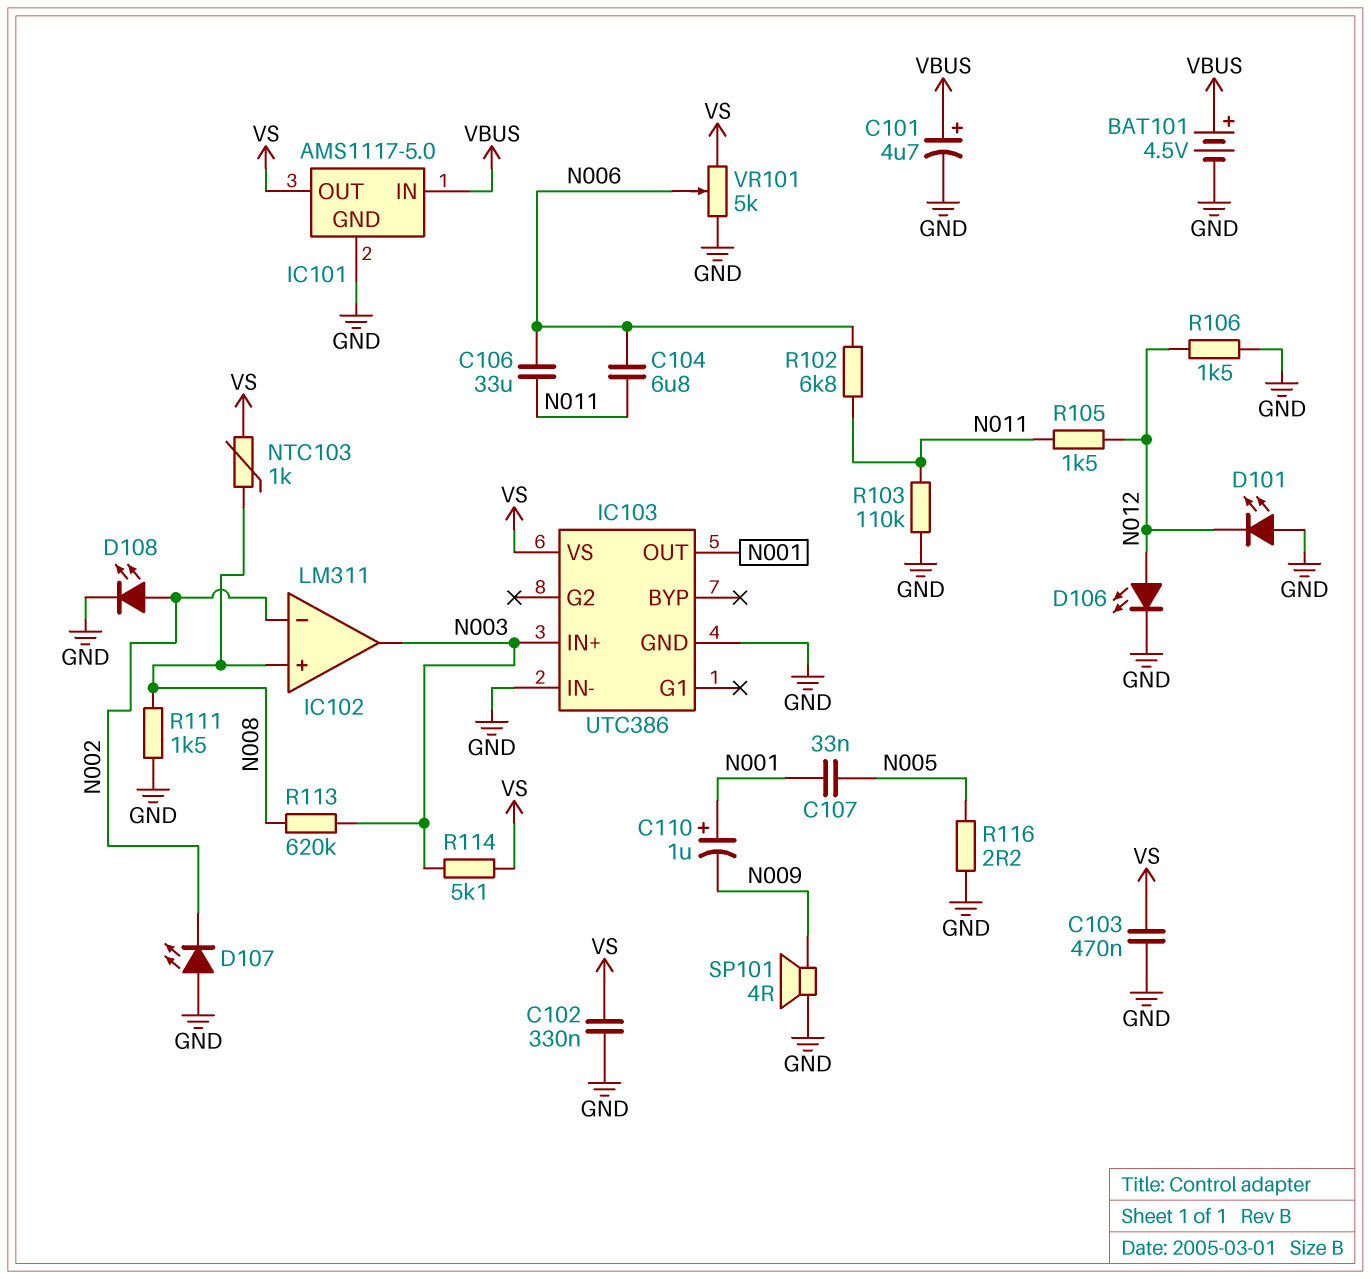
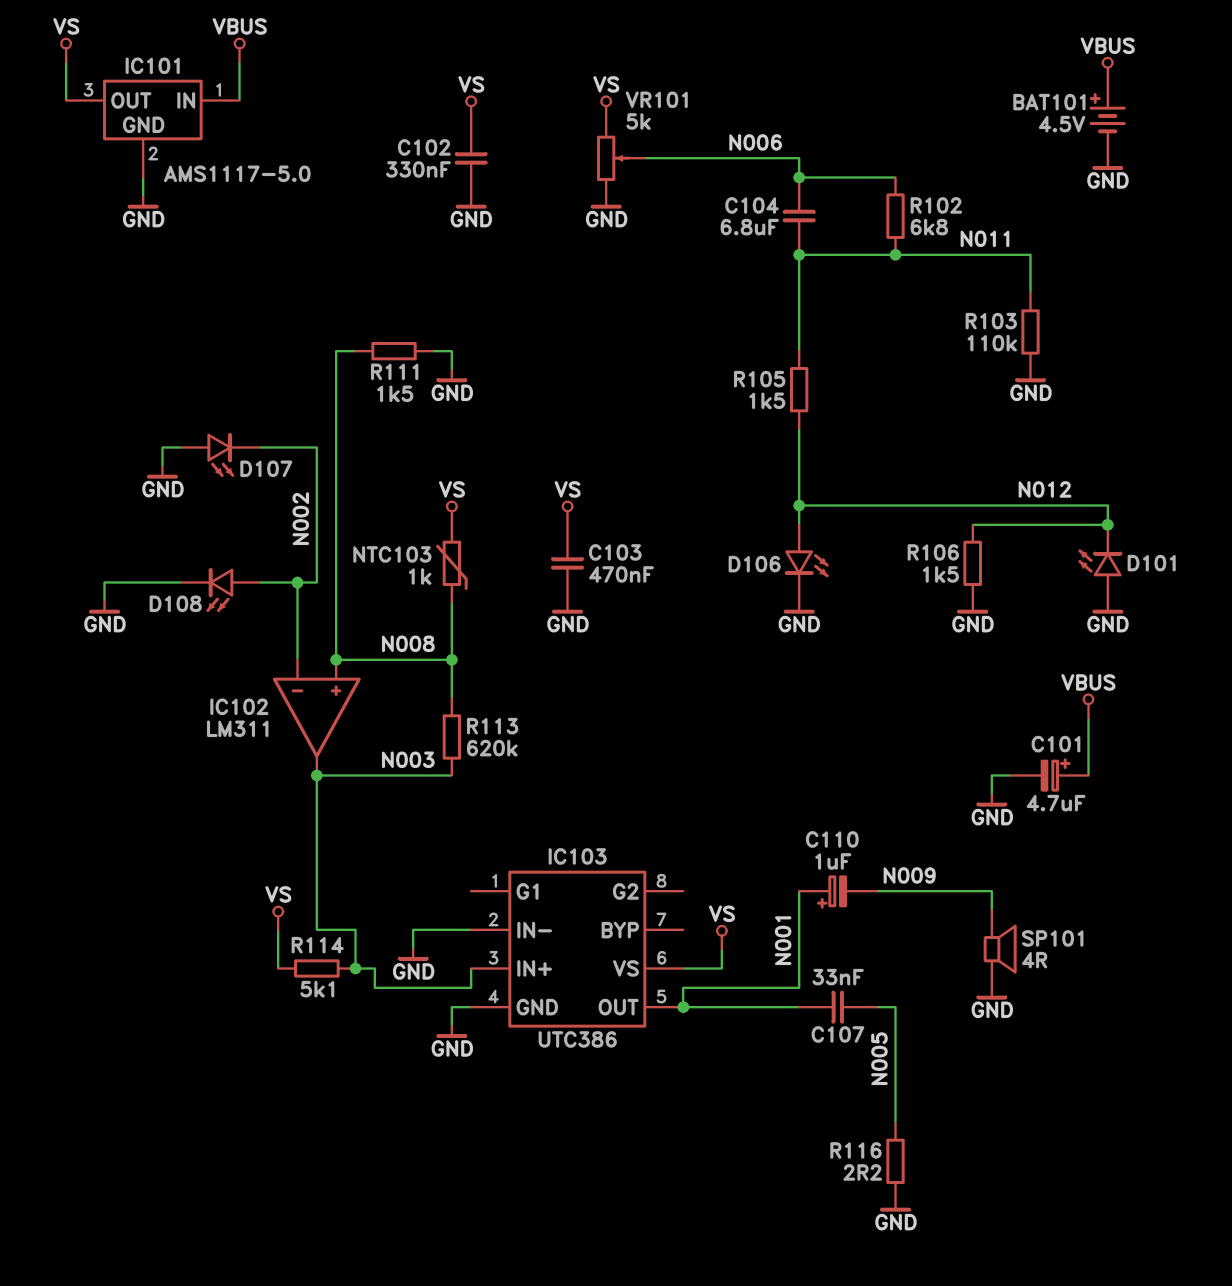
C106: 33uF (N006, N011) -> none

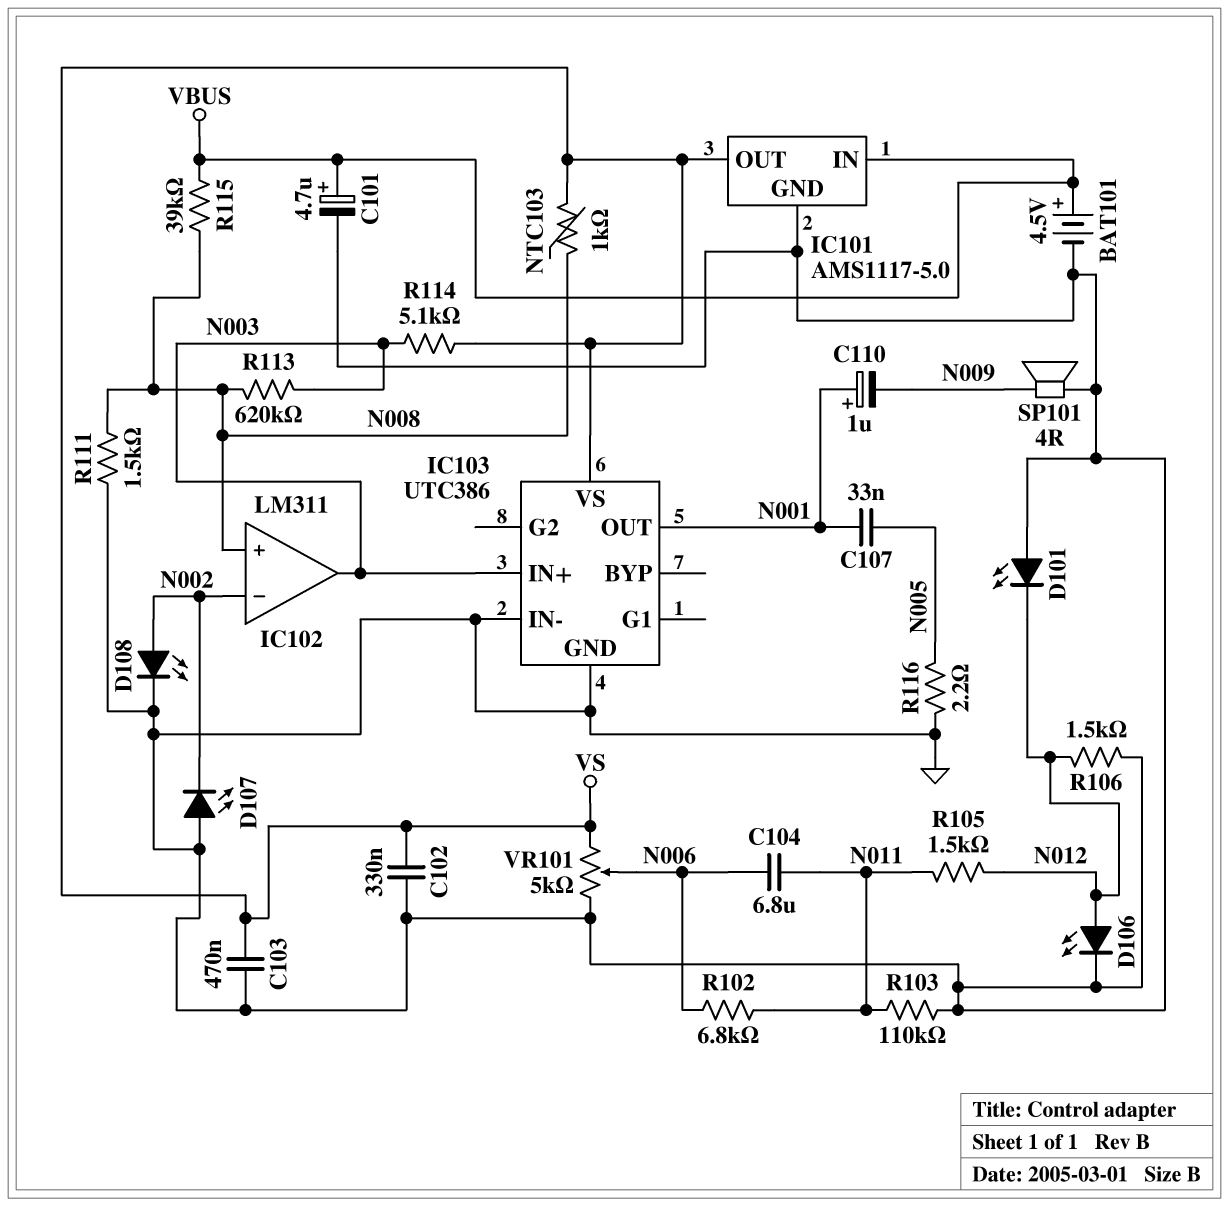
R115: none -> 39k (N008, VBUS)

